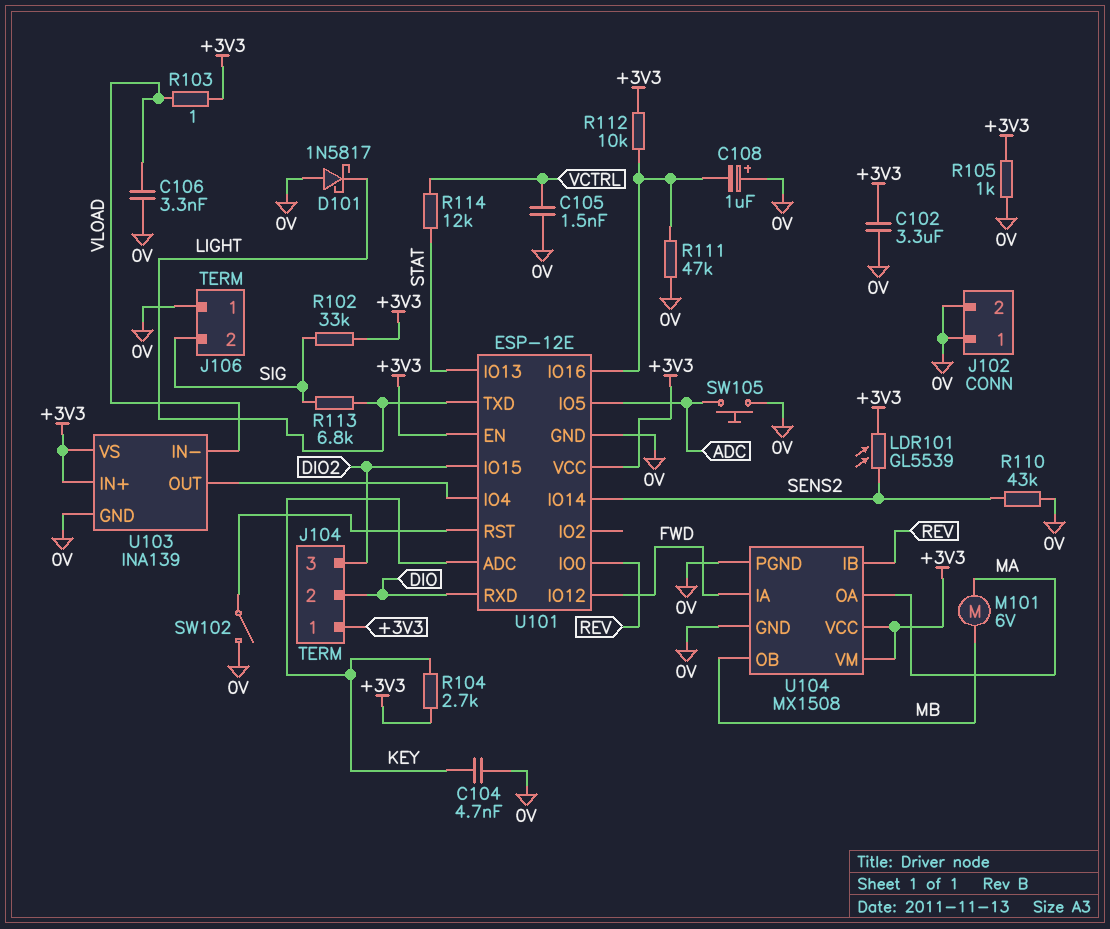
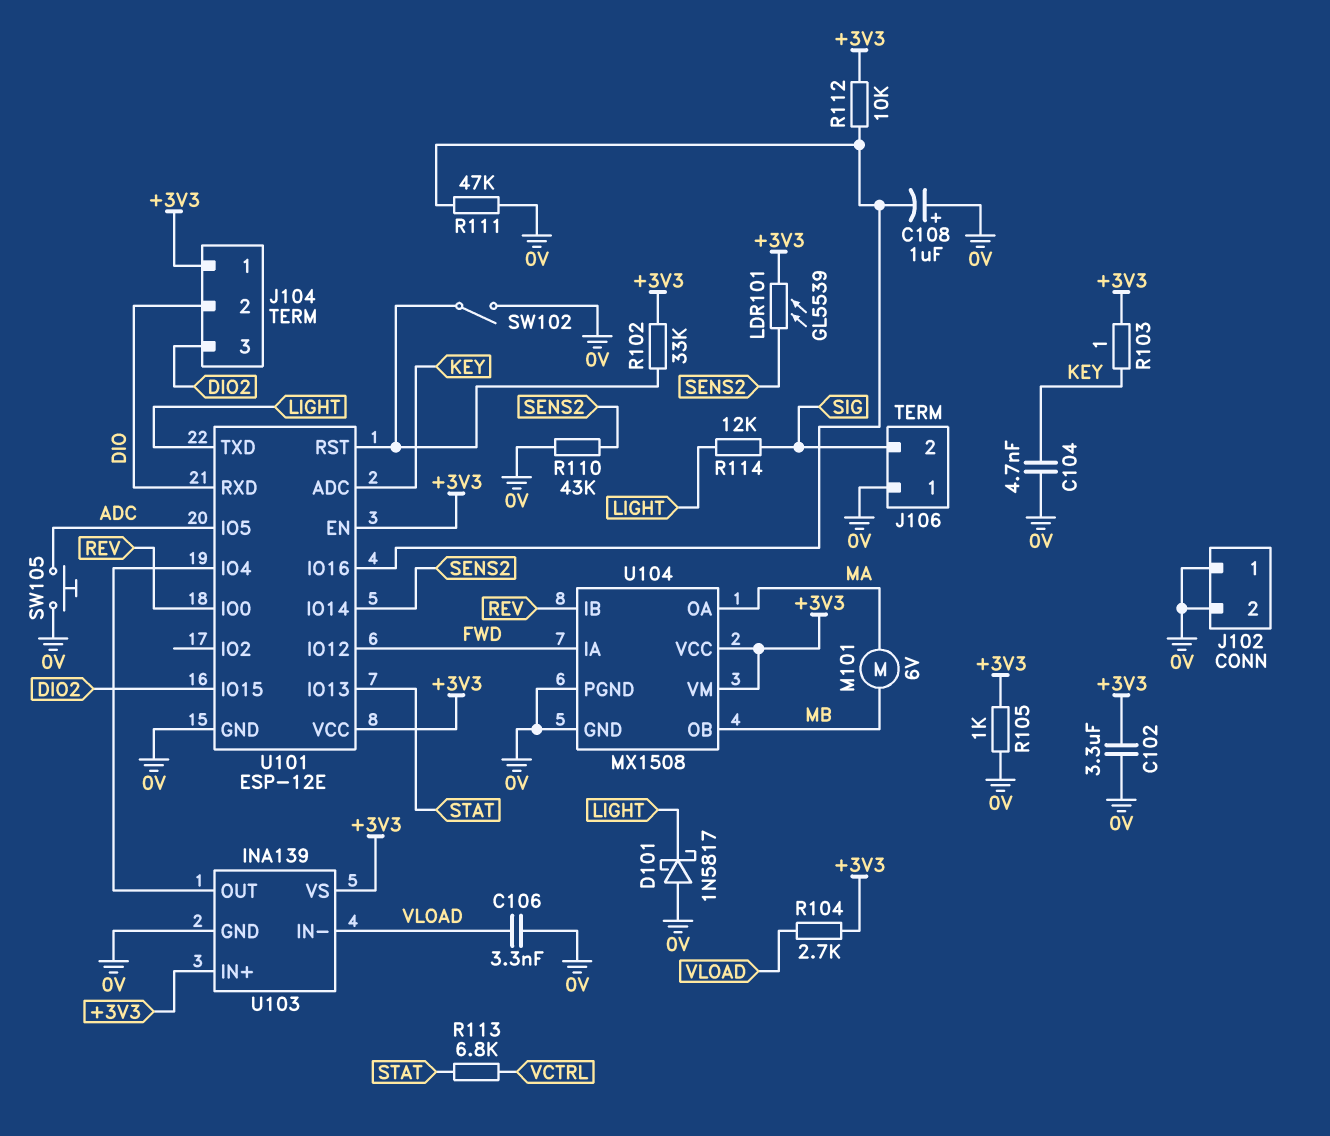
C105: 1.5nF (0V, VCTRL) -> none
R102: 33k (+3V3, SIG) -> 33k (+3V3, U101/RST)
R103: 1 (+3V3, VLOAD) -> 1 (+3V3, KEY)
R104: 2.7k (+3V3, KEY) -> 2.7k (+3V3, VLOAD)
R113: 6.8k (LIGHT, SIG) -> 6.8k (STAT, VCTRL)
R114: 12k (STAT, VCTRL) -> 12k (LIGHT, SIG)

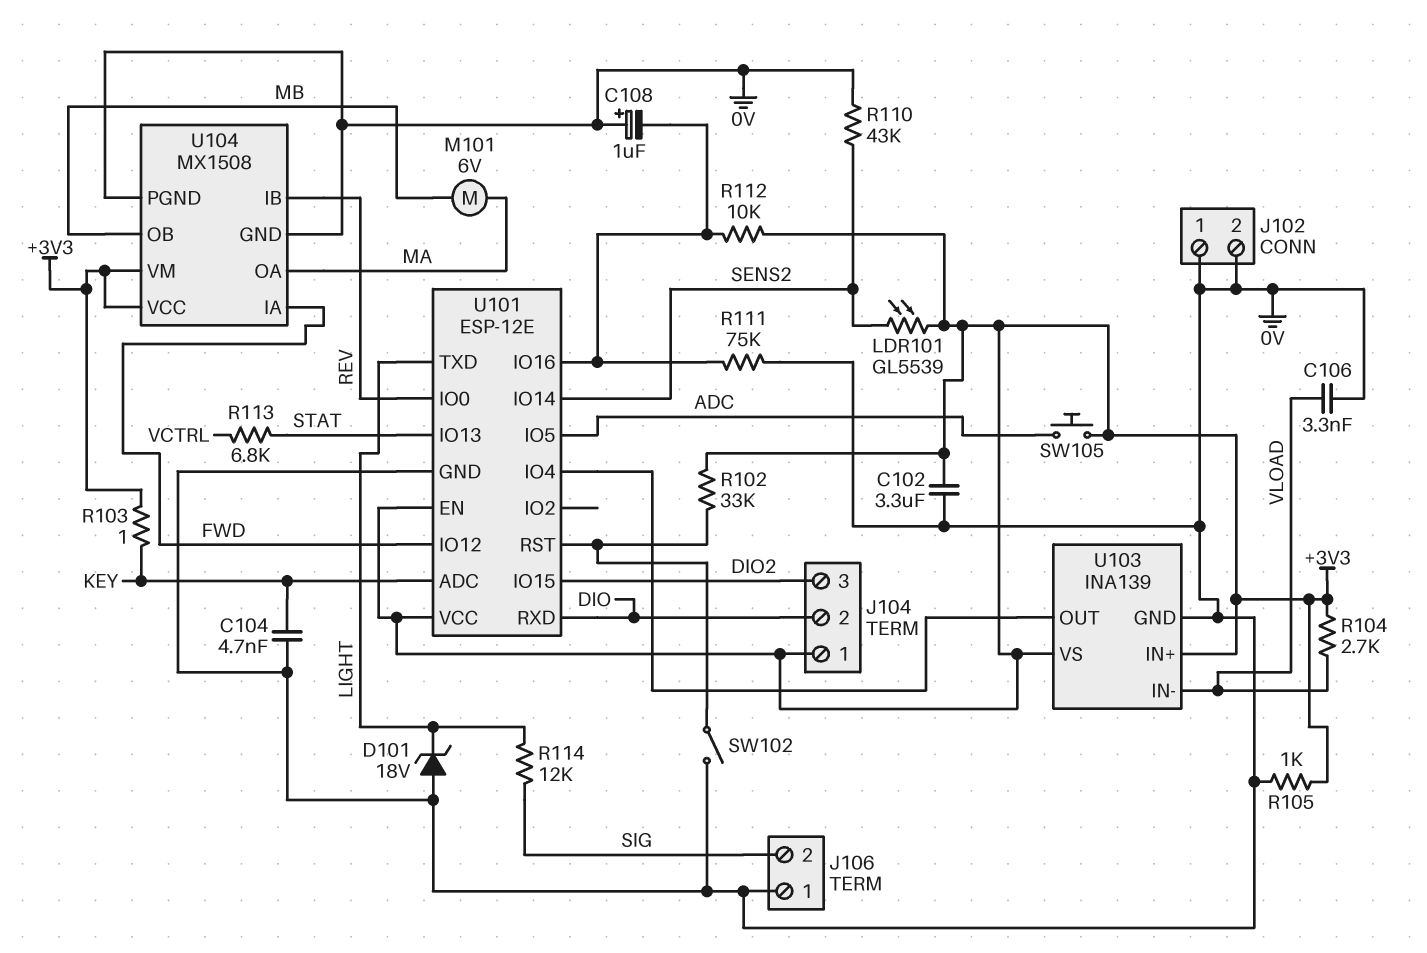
D101: schottky 1N5817 (A 0V, K LIGHT) -> zener 18V (A 0V, K LIGHT)
R111: 47k (0V, U101/IO16) -> 75k (0V, U101/IO16)
SW105: button (0V, ADC) -> button (+3V3, ADC)

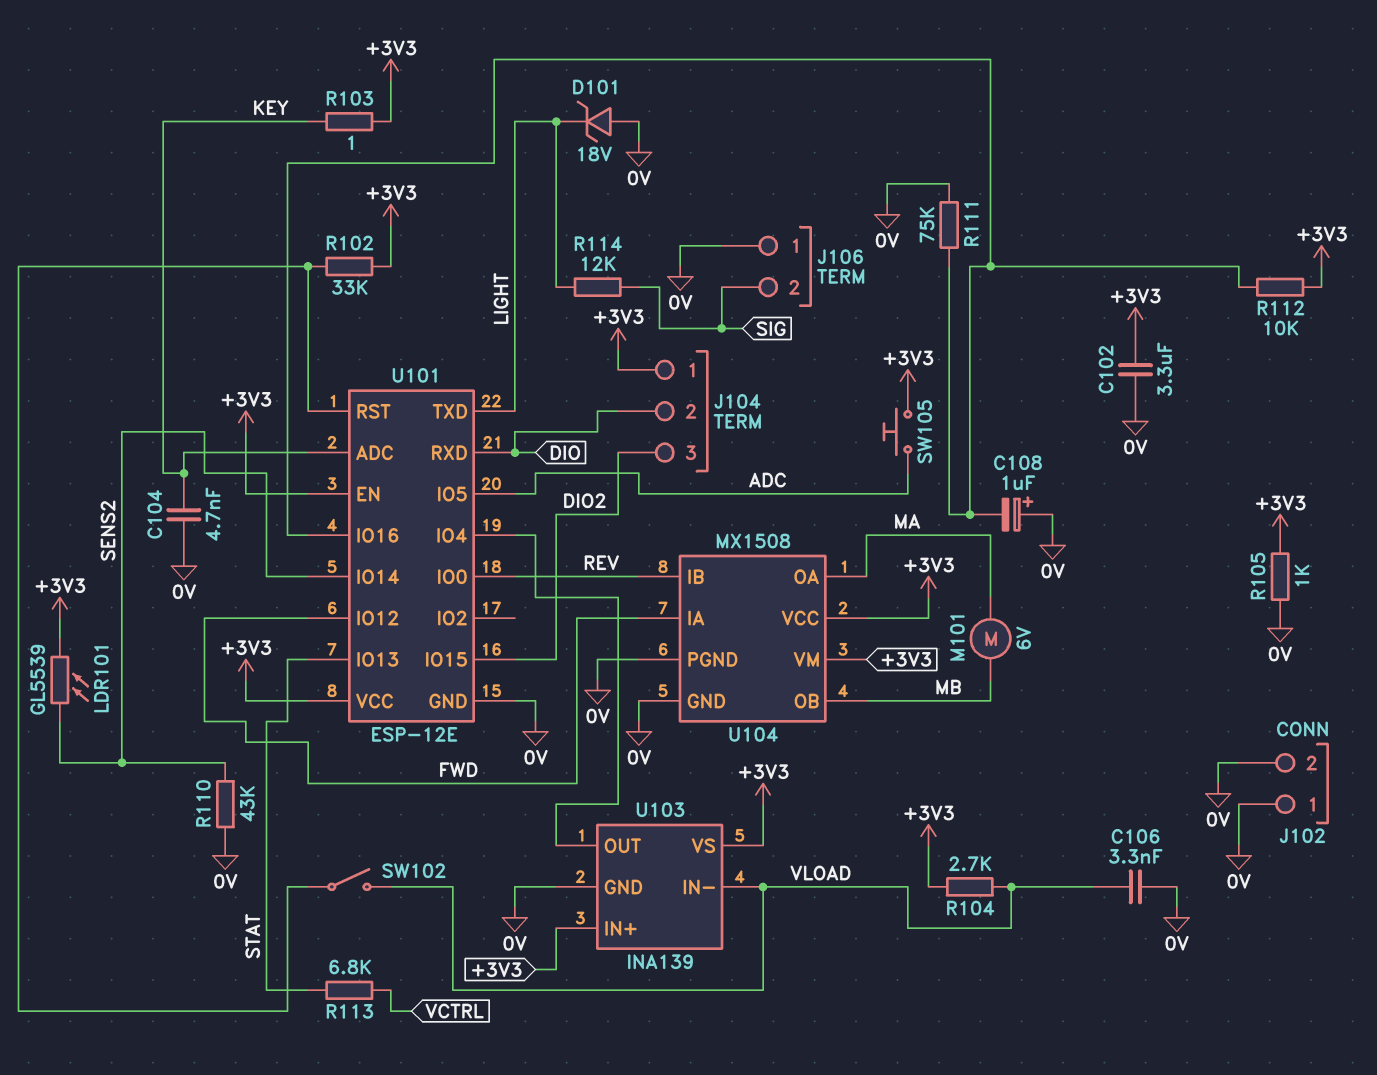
SW102: switch (0V, U101/RST) -> switch (U101/RST, VLOAD)

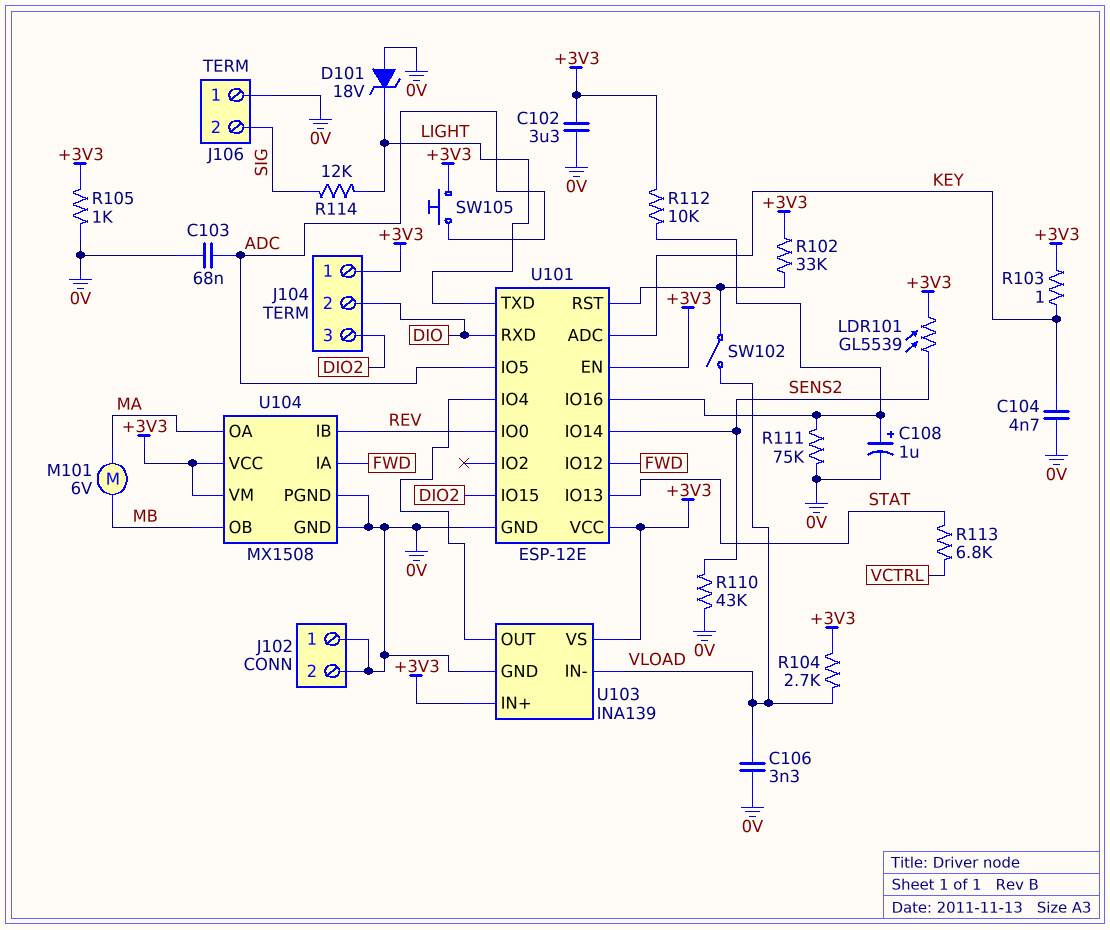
C103: none -> 68nF (0V, ADC)
C108: 1uF (plus 0V, minus U101/IO16) -> 1uF (plus U101/IO16, minus 0V)

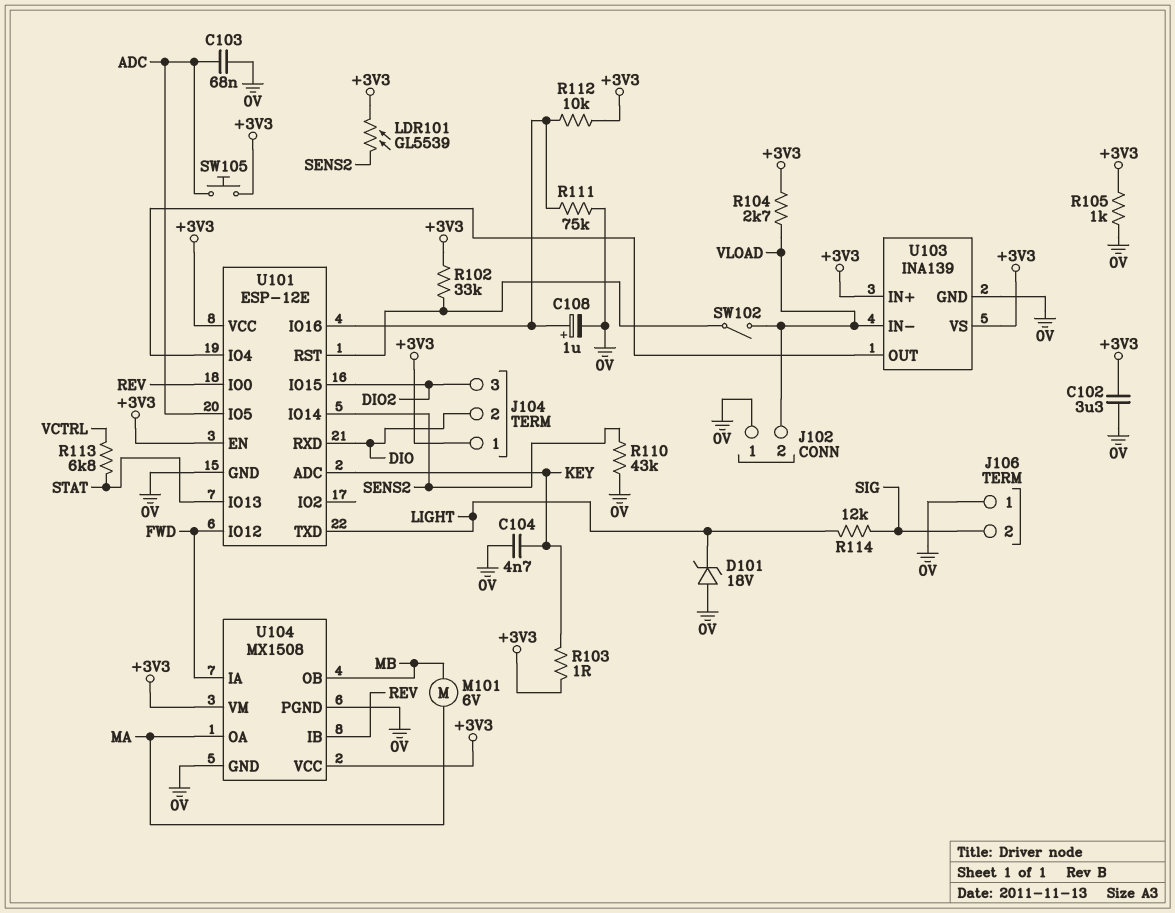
C106: 3.3nF (0V, VLOAD) -> none
J102 pin 2: 0V -> VLOAD

